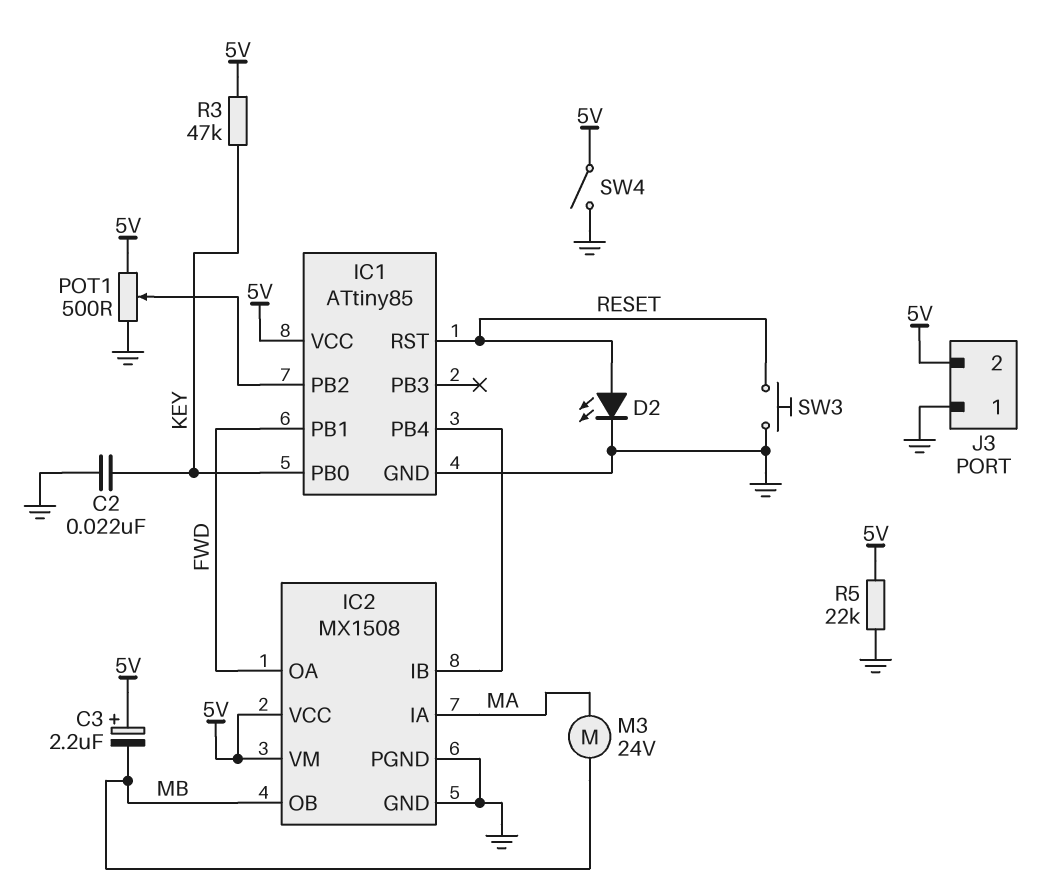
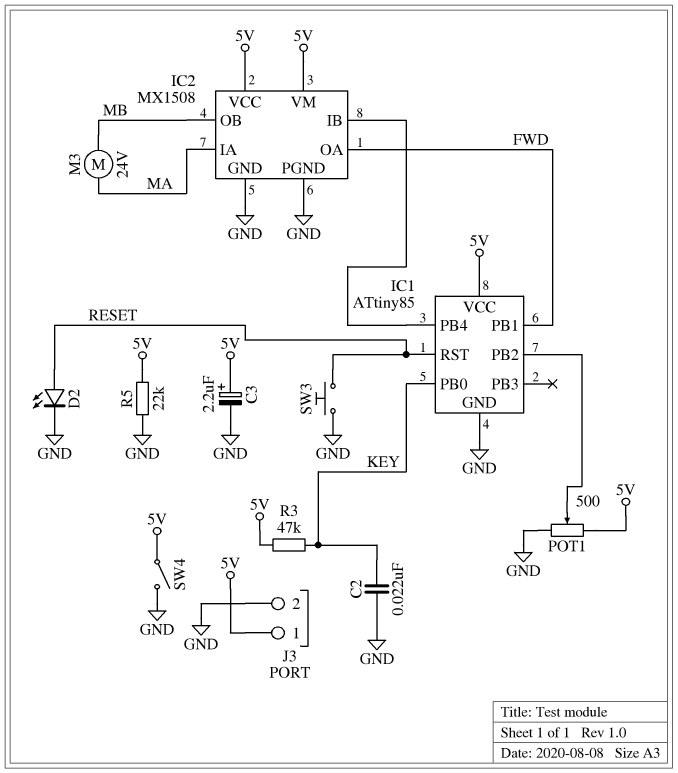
C3: 2.2uF (plus 5V, minus MB) -> 2.2uF (plus 5V, minus GND)
J3 pin 1: GND -> 5V
J3 pin 2: 5V -> GND

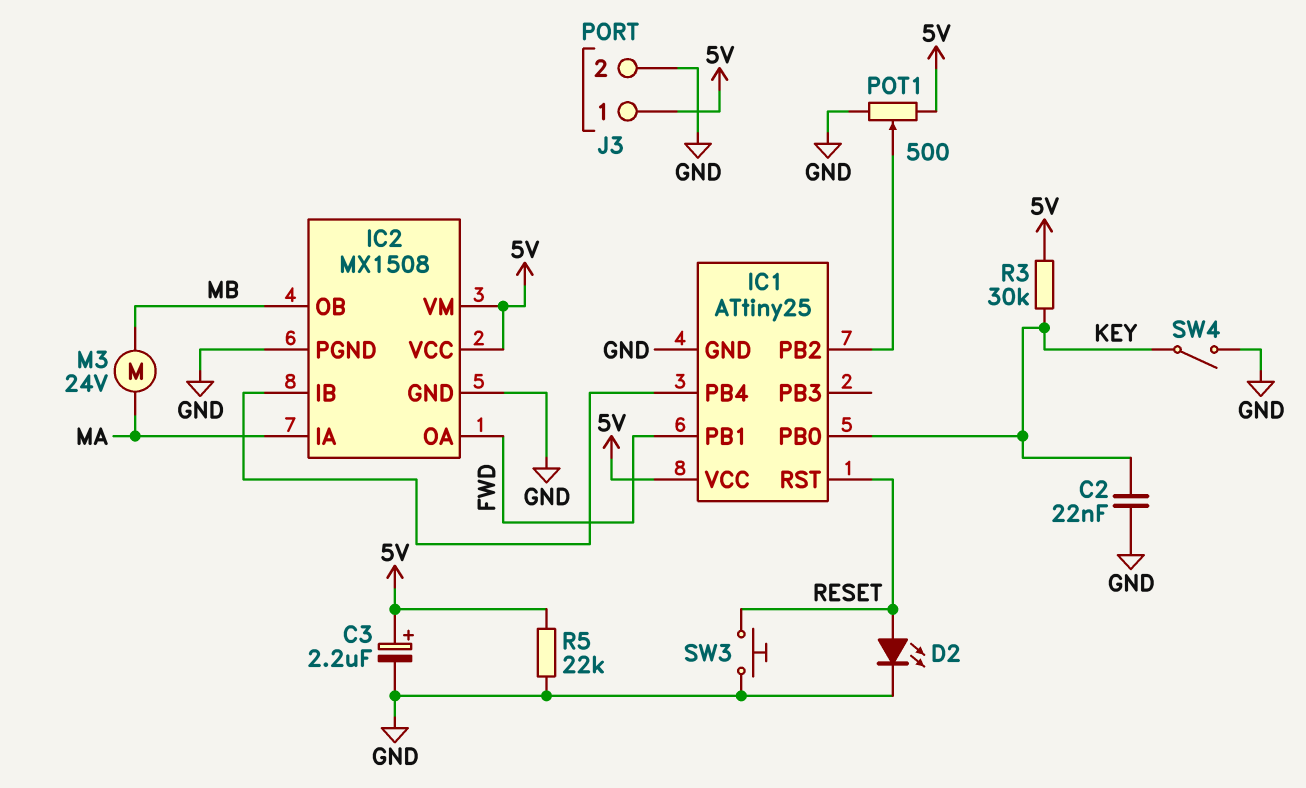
IC1: ATtiny85 -> ATtiny25
R3: 47k (5V, KEY) -> 30k (5V, KEY)
SW4: switch (5V, GND) -> switch (GND, KEY)

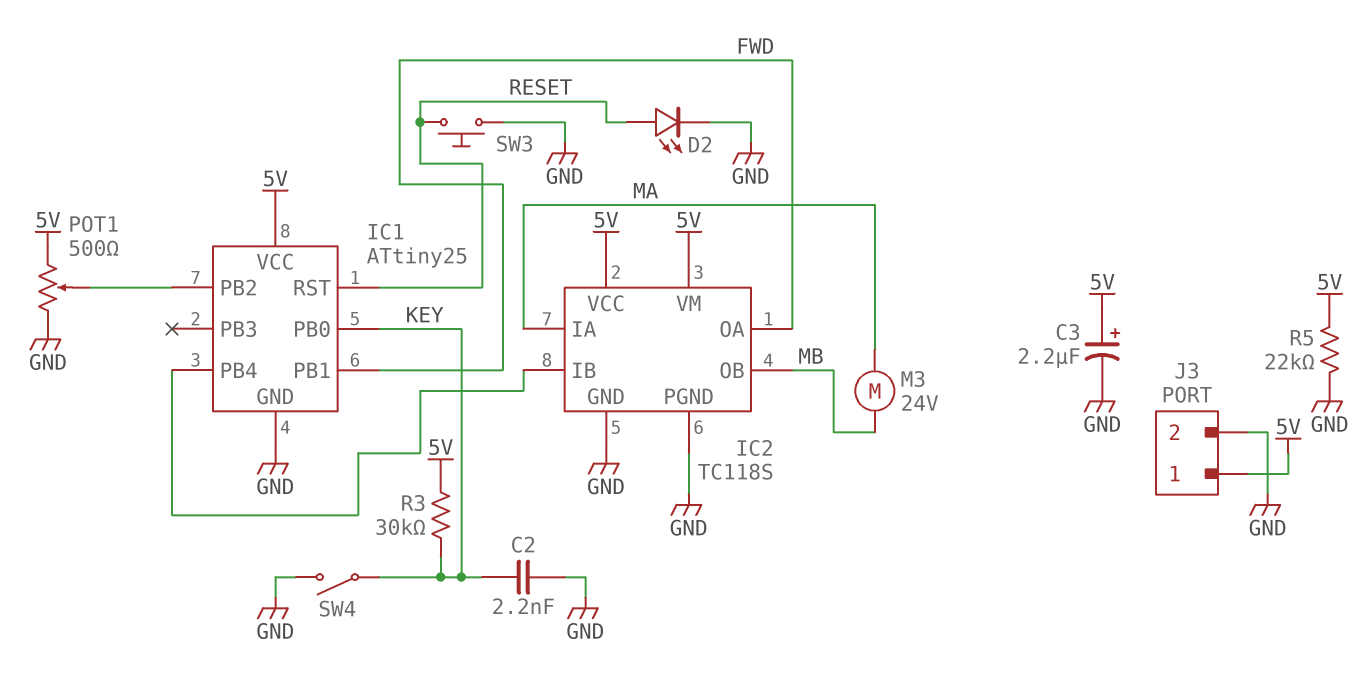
C2: 22nF (GND, KEY) -> 2.2nF (GND, KEY)
IC2: MX1508 -> TC118S

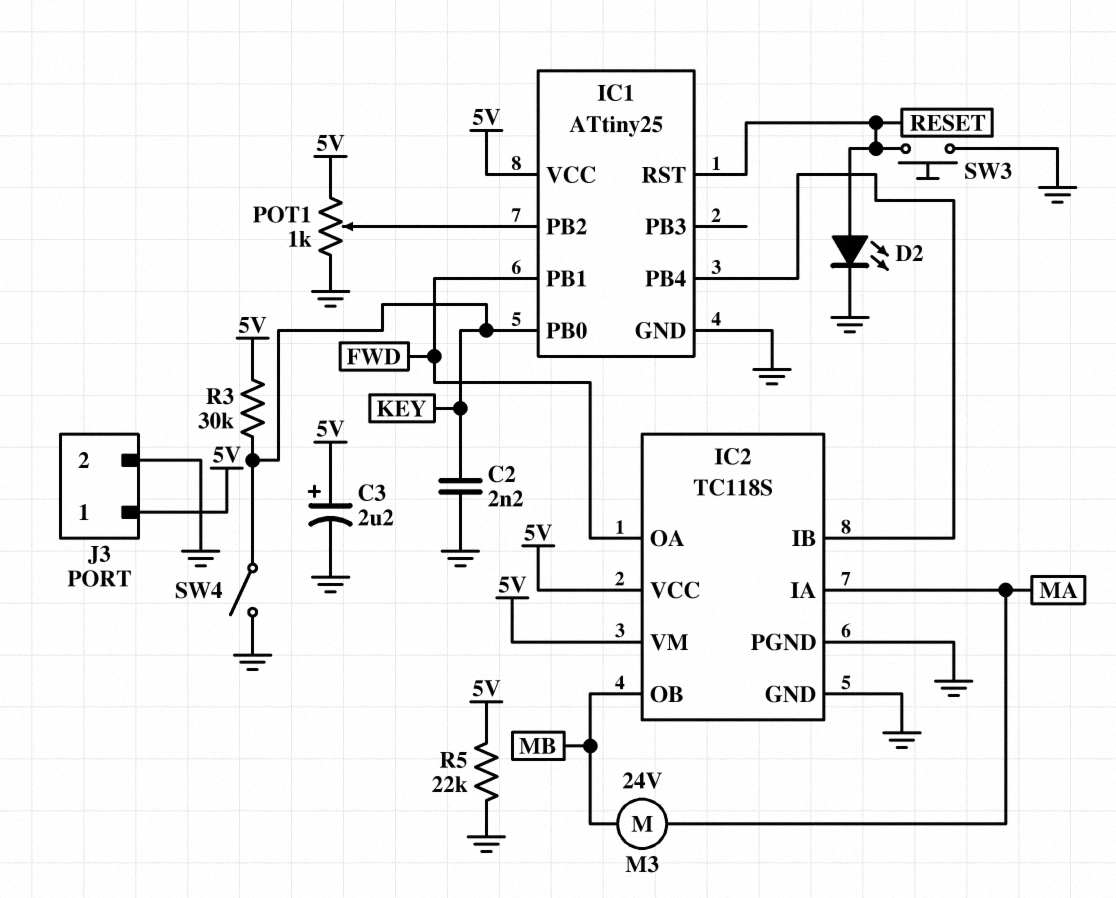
POT1: 500 (5V, GND, wiper IC1/PB2) -> 1k (5V, GND, wiper IC1/PB2)

